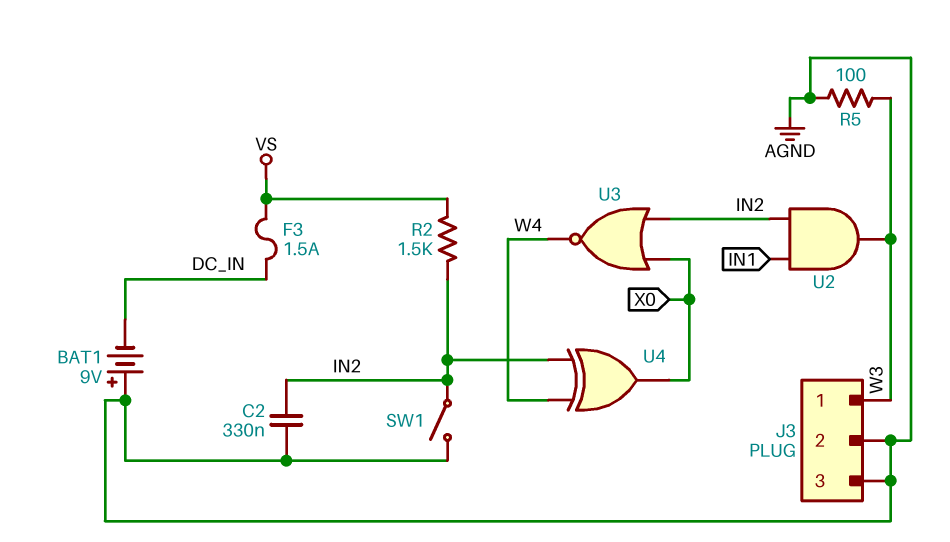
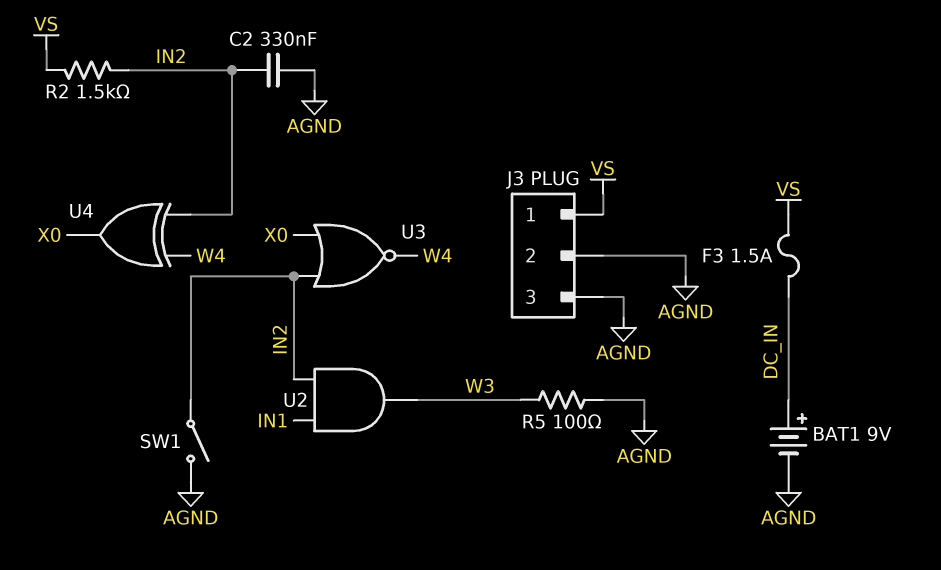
BAT1: 9V (plus AGND, minus DC_IN) -> 9V (plus DC_IN, minus AGND)
J3 pin 1: W3 -> VS

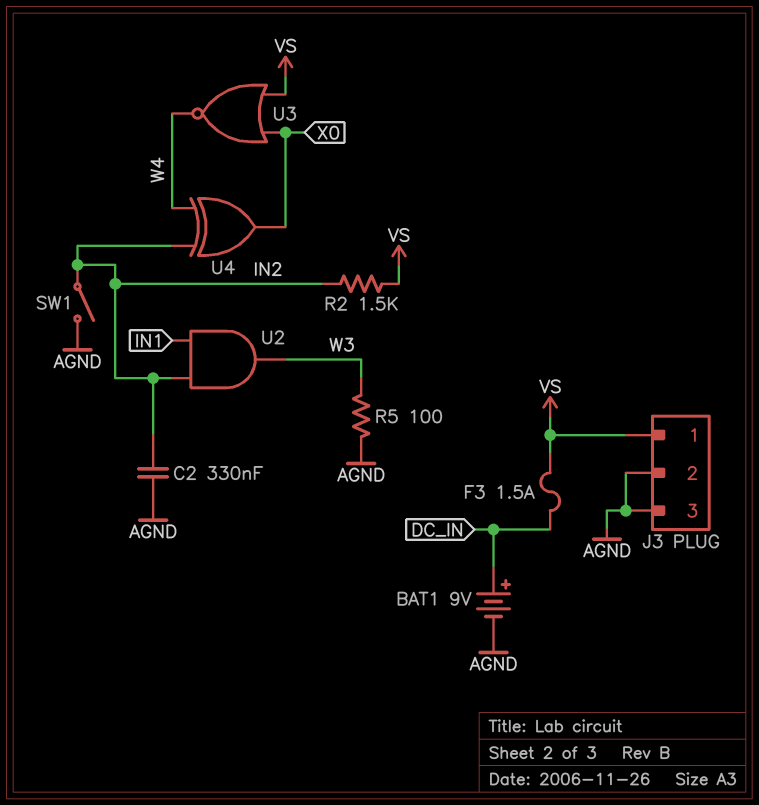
U3: NOR (in IN2, in X0, out W4) -> NOR (in VS, in X0, out W4)

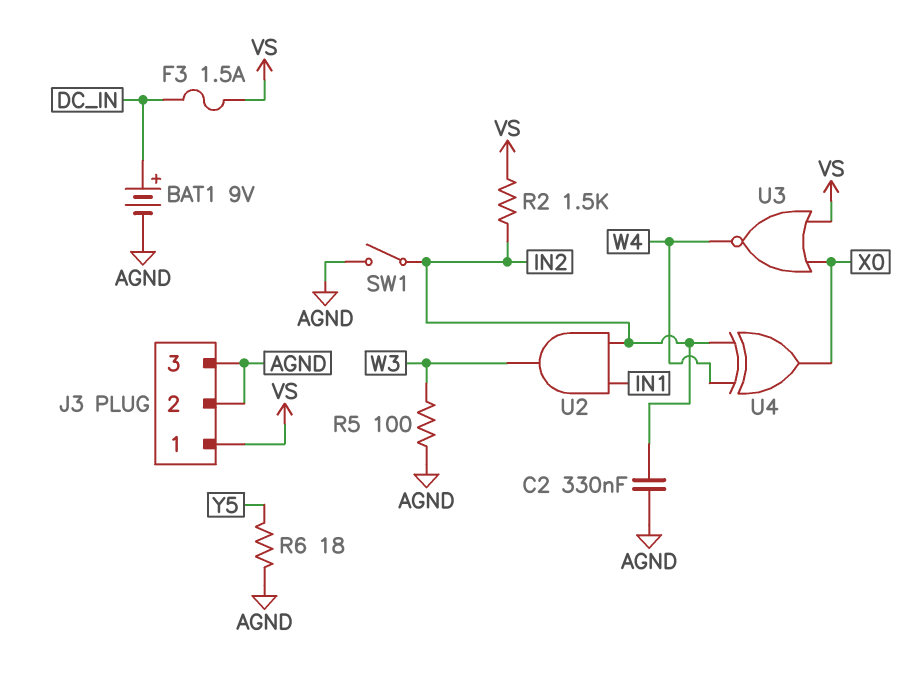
R6: none -> 18 (AGND, Y5)

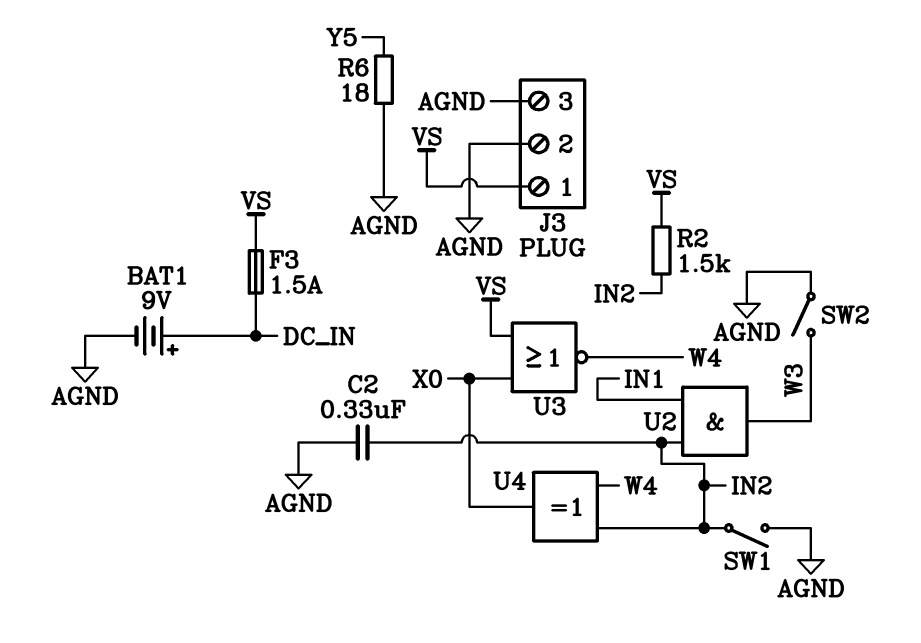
R5: 100 (AGND, W3) -> none
SW2: none -> switch (AGND, W3)

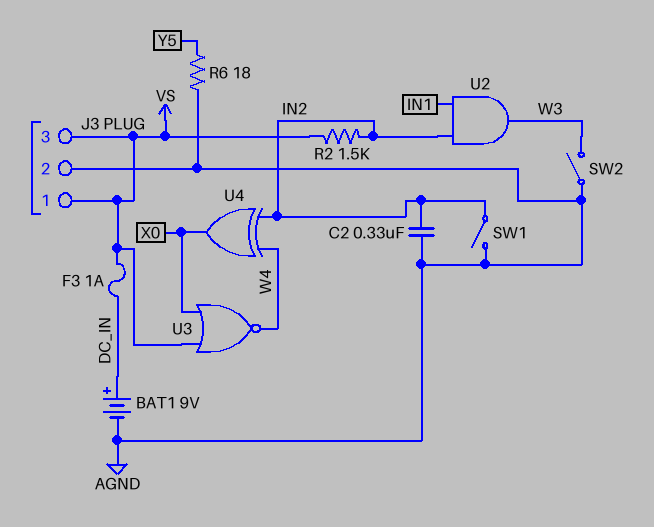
F3: 1.5A (DC_IN, VS) -> 1A (DC_IN, VS)
J3 pin 3: AGND -> VS

